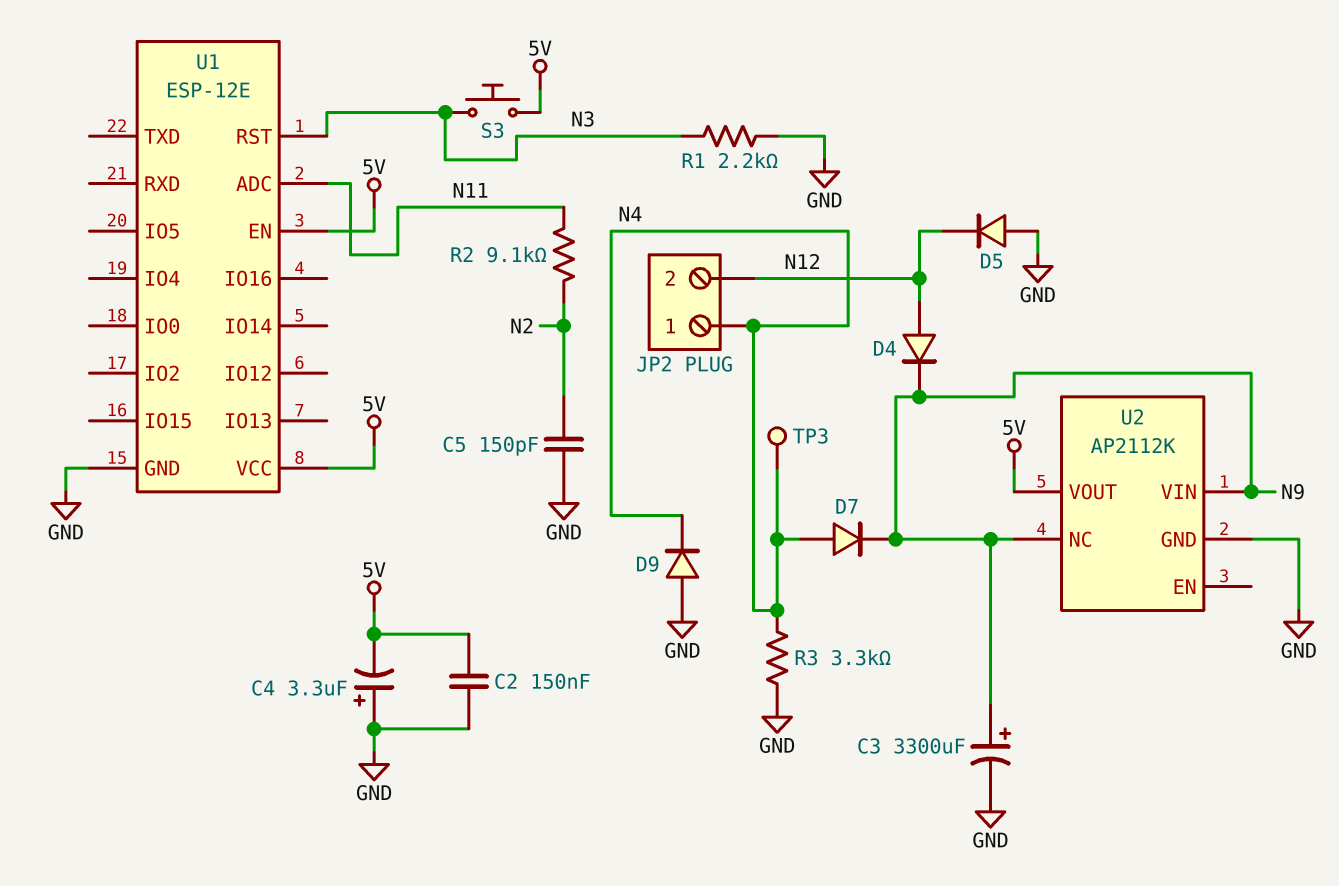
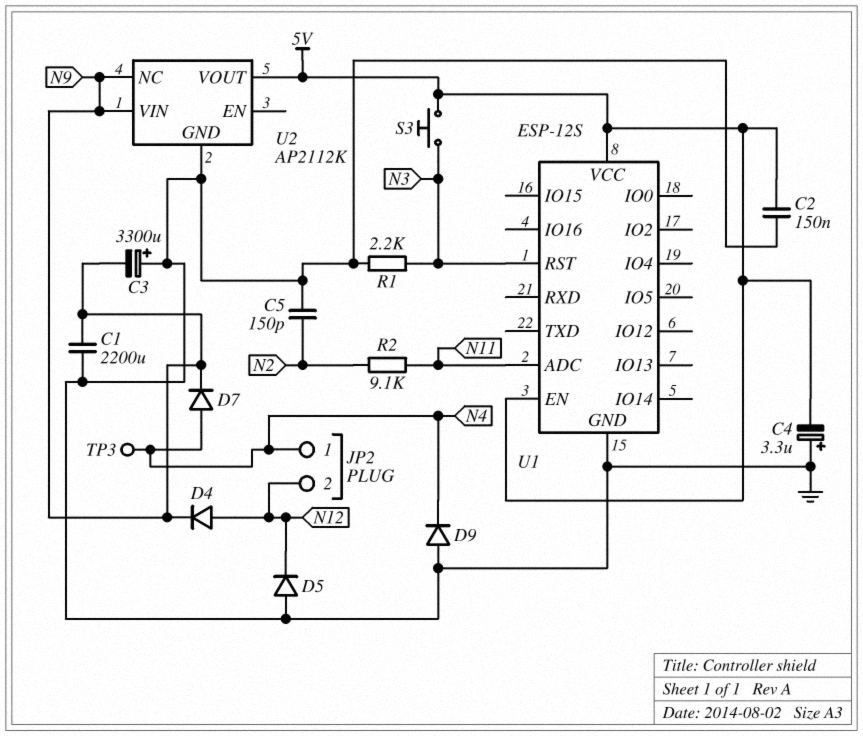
C1: none -> 2200uF (GND, N9)
C3: 3300uF (plus N9, minus GND) -> 3300uF (plus GND, minus N9)
R3: 3.3k (GND, N4) -> none
U1: ESP-12E -> ESP-12S

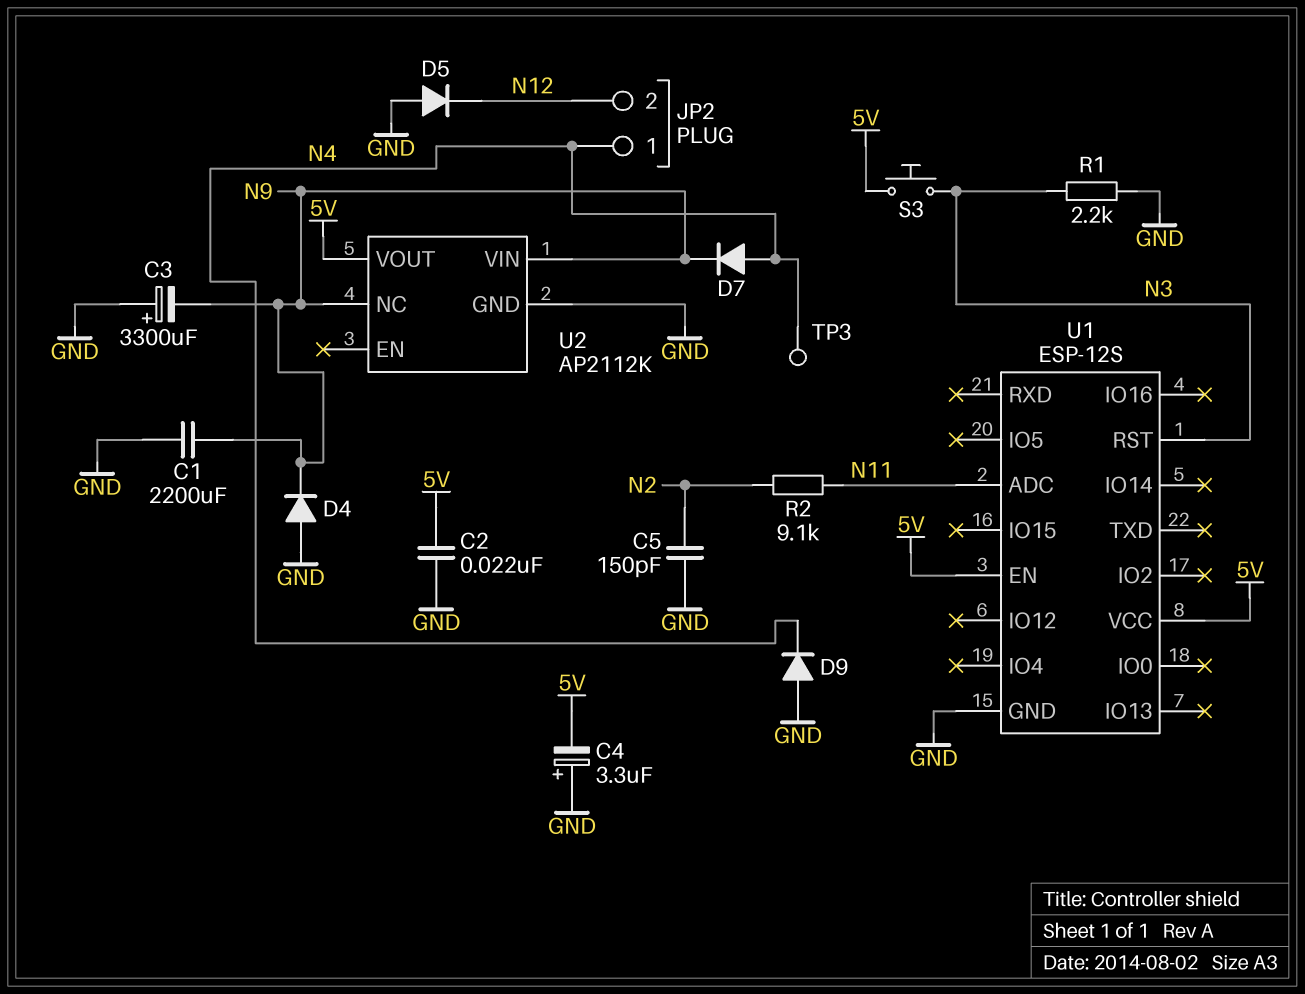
C2: 150nF (5V, GND) -> 22nF (5V, GND)
D4: diode (A N12, K N9) -> diode (A GND, K N9)

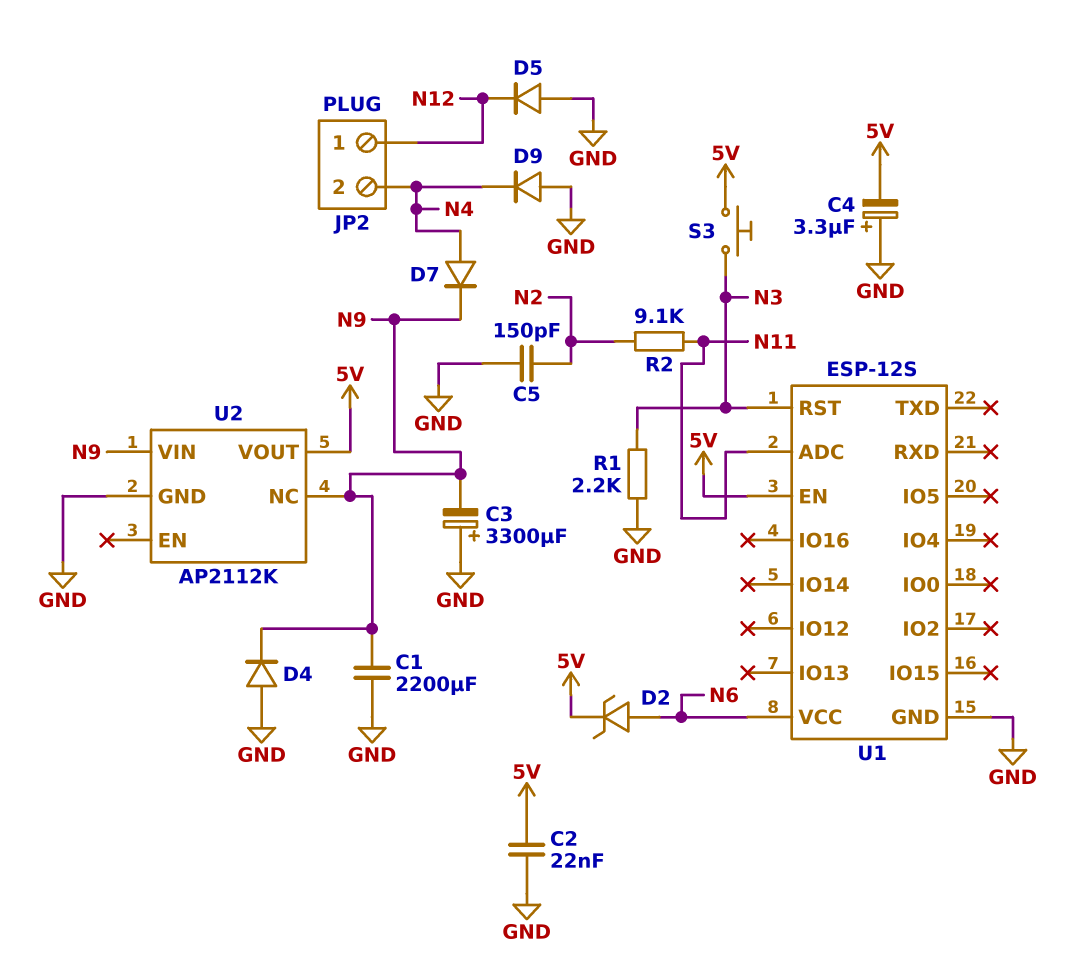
D2: none -> zener (A N6, K 5V)
JP2 pin 1: N4 -> N12
JP2 pin 2: N12 -> N4
TP3: test point (N4) -> none
U1 pin VCC: 5V -> N6

